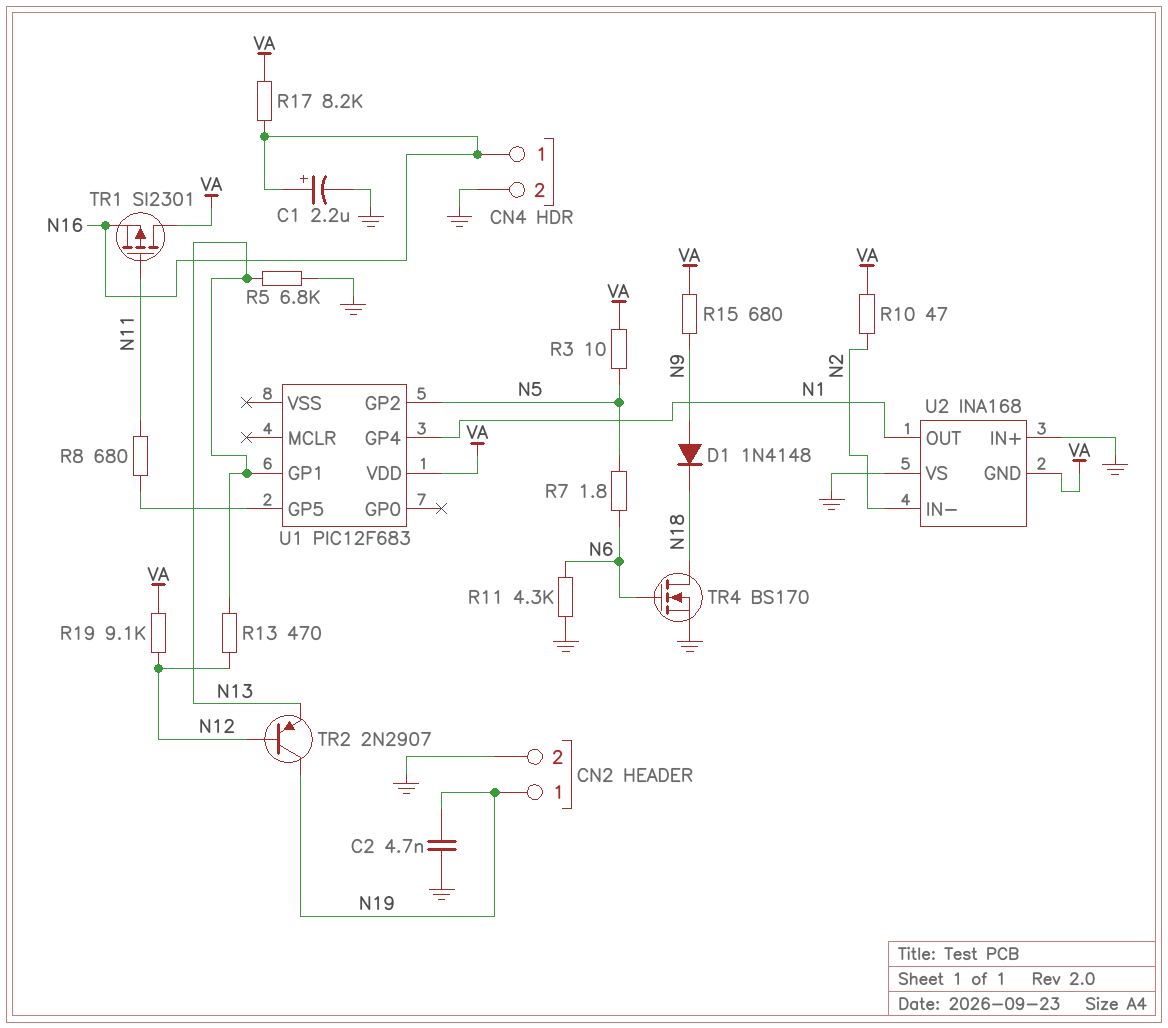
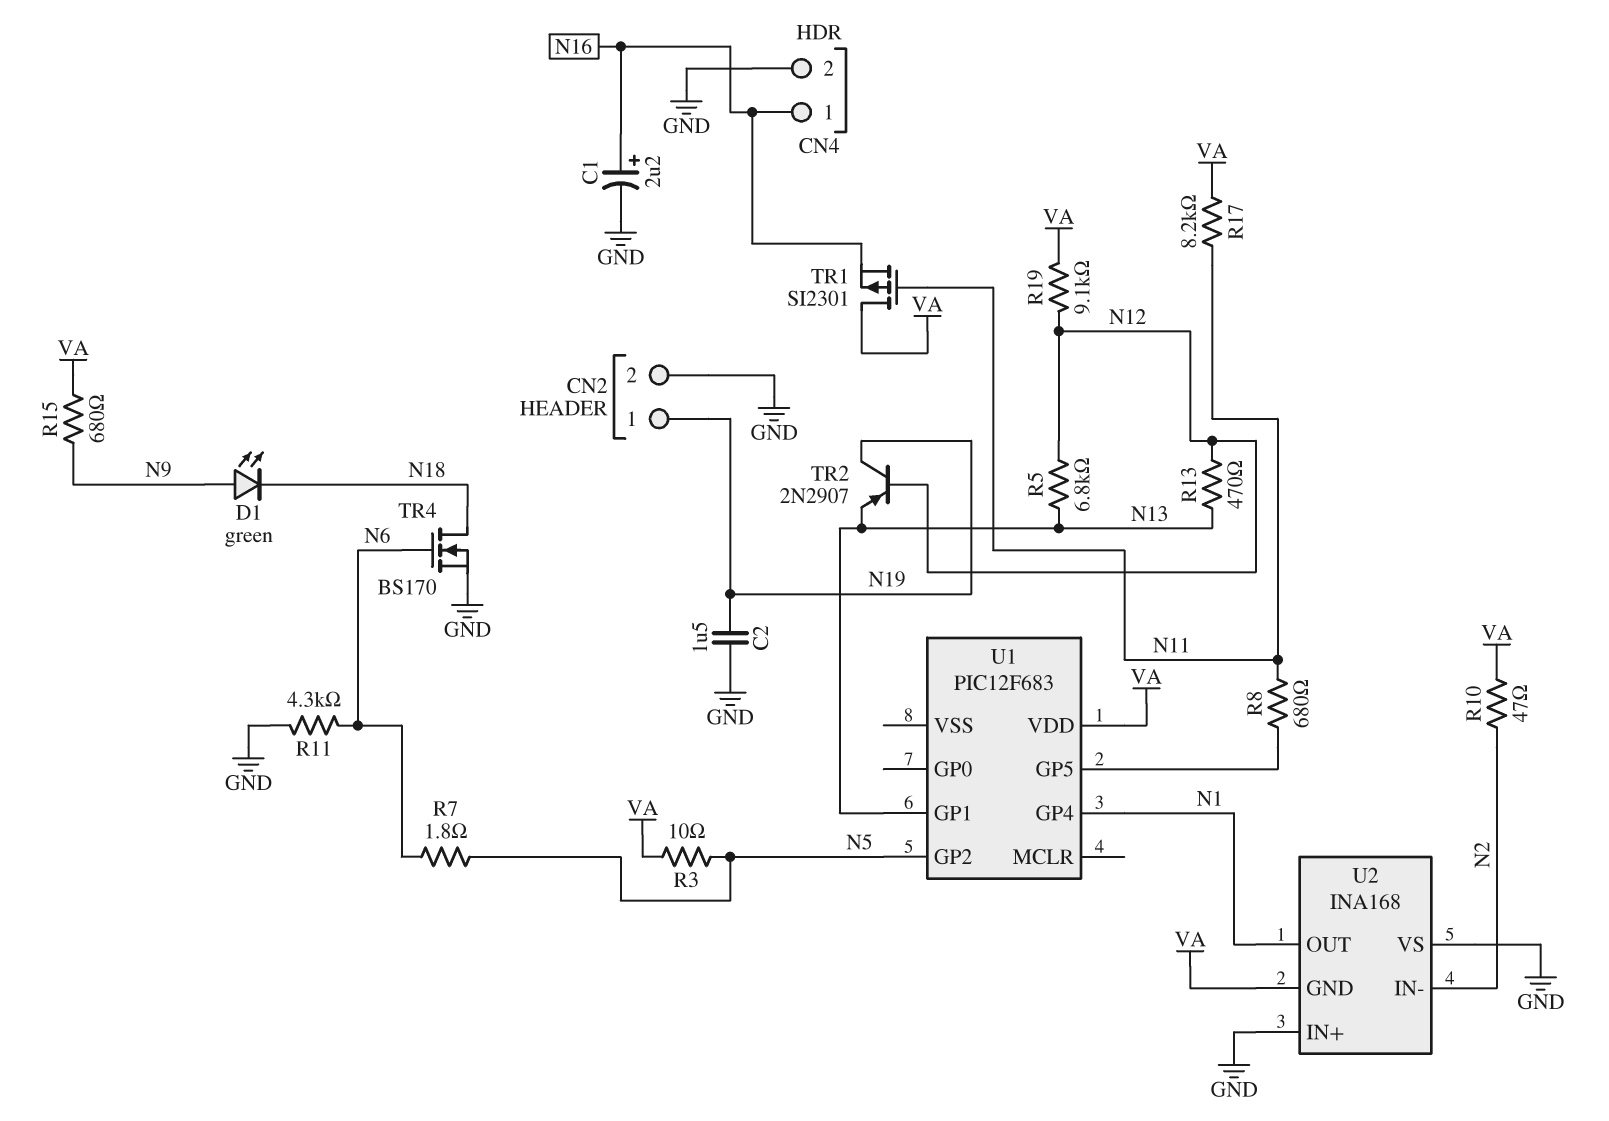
C2: 4.7nF (GND, N19) -> 1.5uF (GND, N19)
D1: diode 1N4148 (A N9, K N18) -> LED green (A N9, K N18)
R5: 6.8k (GND, N13) -> 6.8k (N12, N13)
R17: 8.2k (N16, VA) -> 8.2k (N11, VA)

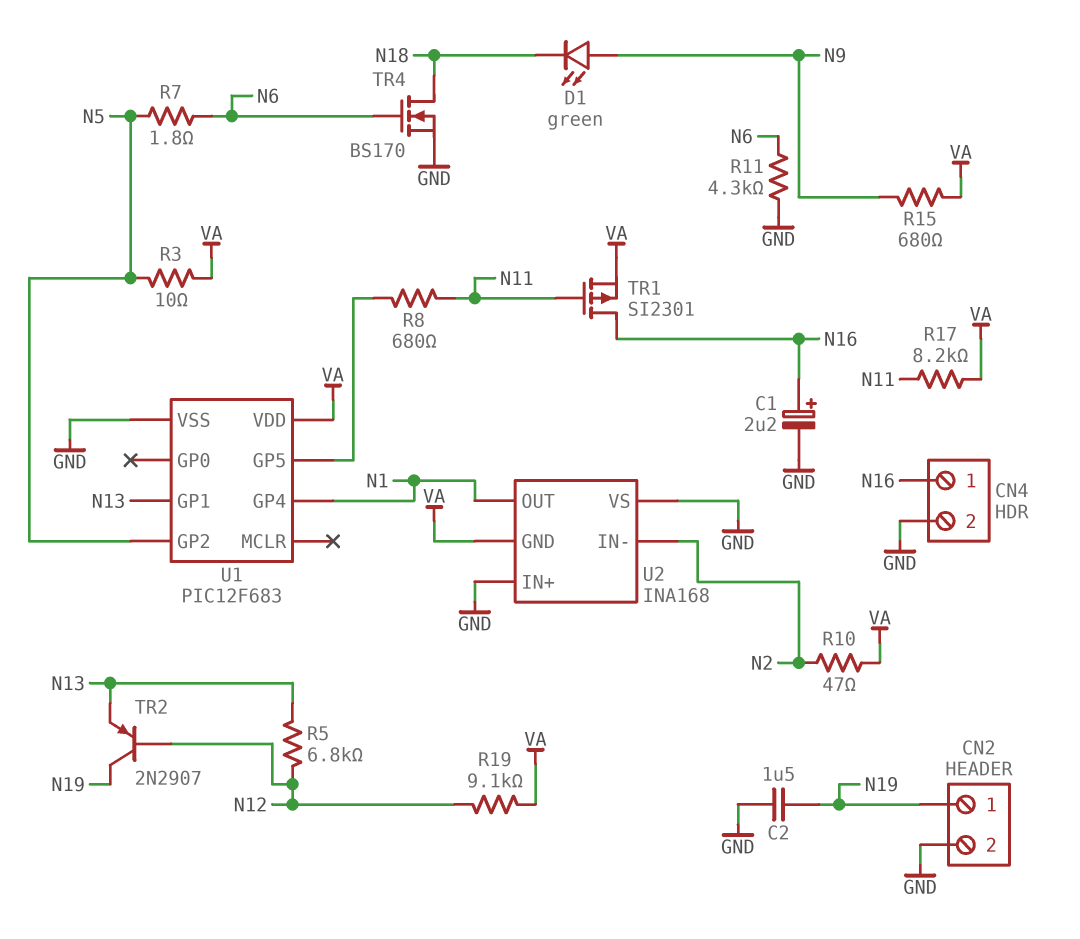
R13: 470 (N12, N13) -> none
TR1: PMOS SI2301 (G N11, D VA, S N16) -> PMOS SI2301 (G N11, D N16, S VA)
U1 pin VSS: none -> GND

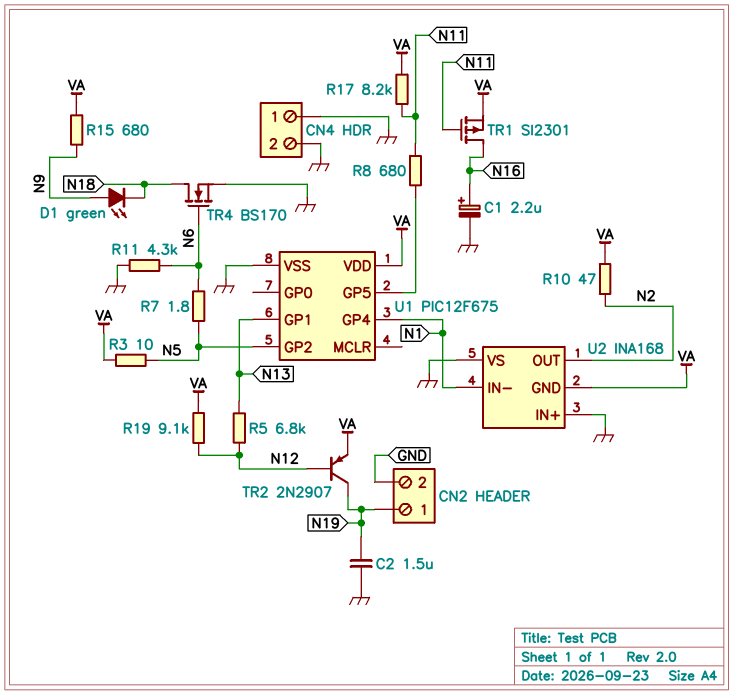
CN4 pin 1: N16 -> GND
TR2: PNP 2N2907 (B N12, C N19, E N13) -> PNP 2N2907 (B N12, C N19, E VA)
U1: PIC12F683 -> PIC12F675
U2 pin IN-: N2 -> N1
U2 pin OUT: N1 -> N2

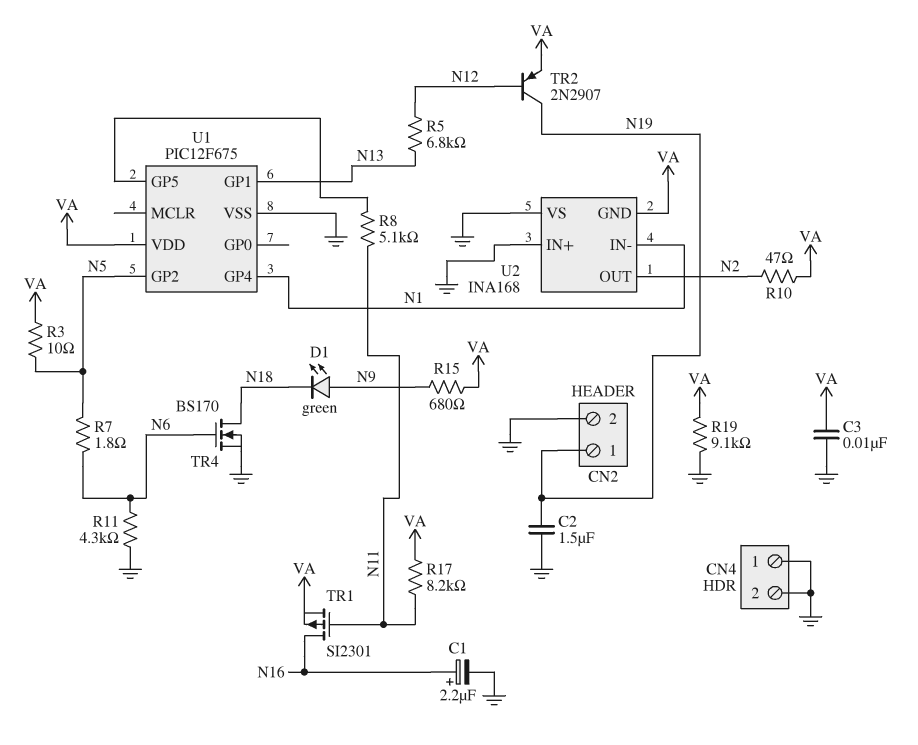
C3: none -> 10nF (GND, VA)
R8: 680 (N11, U1/GP5) -> 5.1k (N11, U1/GP5)
R19: 9.1k (N12, VA) -> 9.1k (GND, VA)

